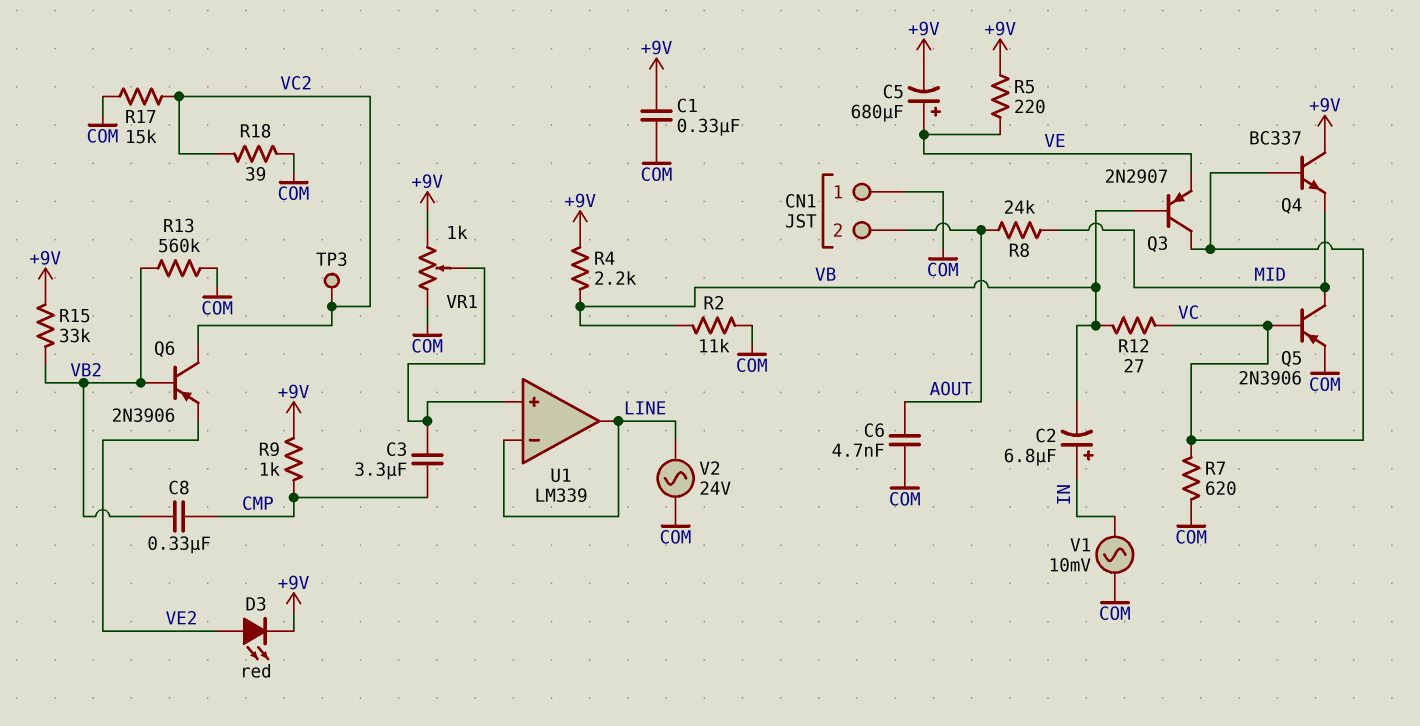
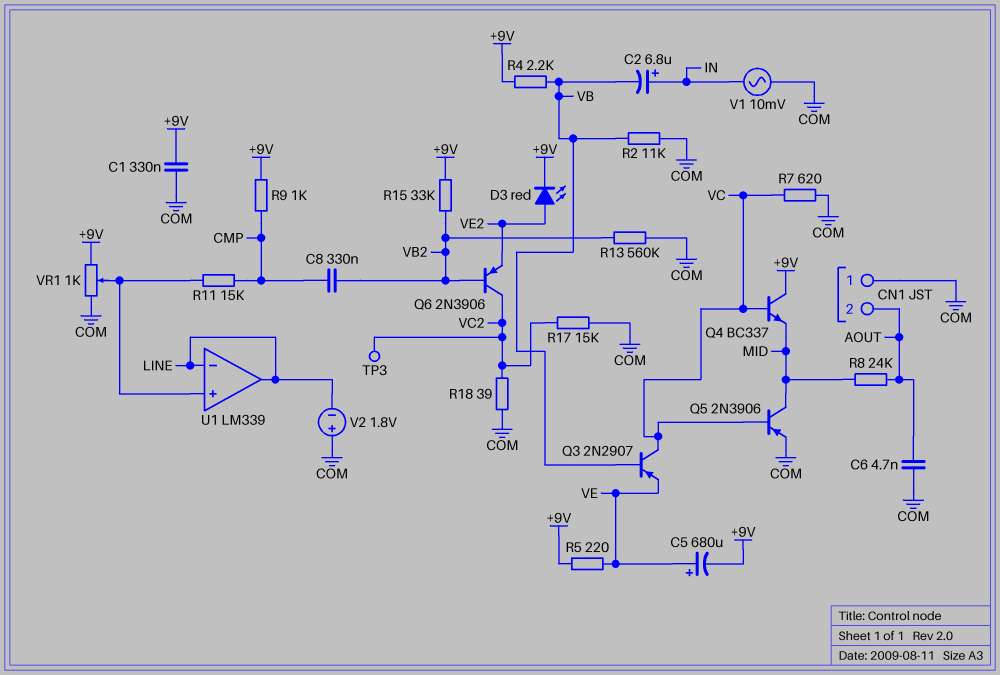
C3: 3.3uF (CMP, U1/in+) -> none
R11: none -> 15k (CMP, U1/in+)
R12: 27 (VB, VC) -> none
V2: AC 24V (COM, LINE) -> 1.8V (plus COM, minus LINE)

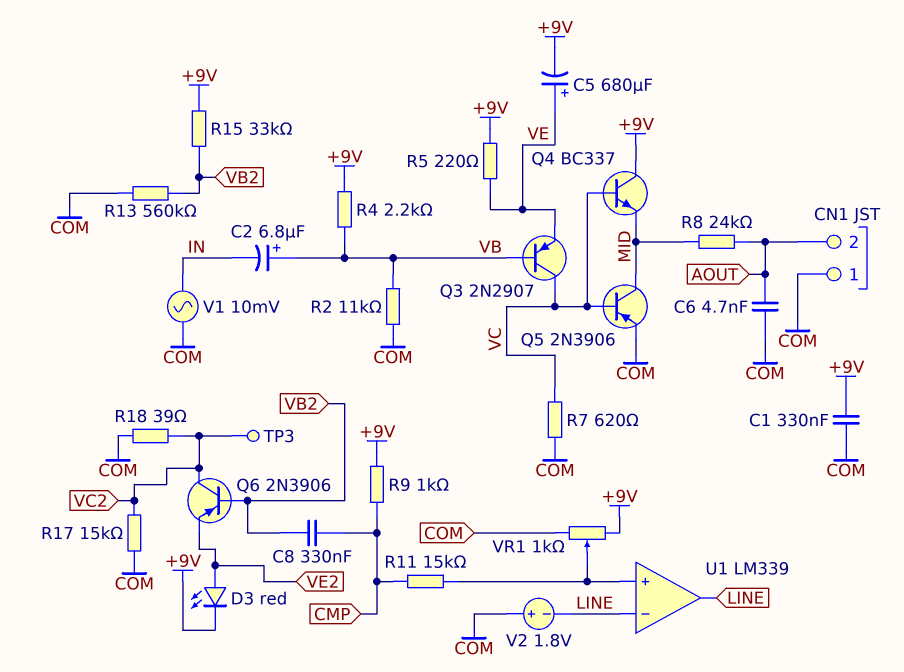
C2: 6.8uF (plus IN, minus VB) -> 6.8uF (plus VB, minus IN)

